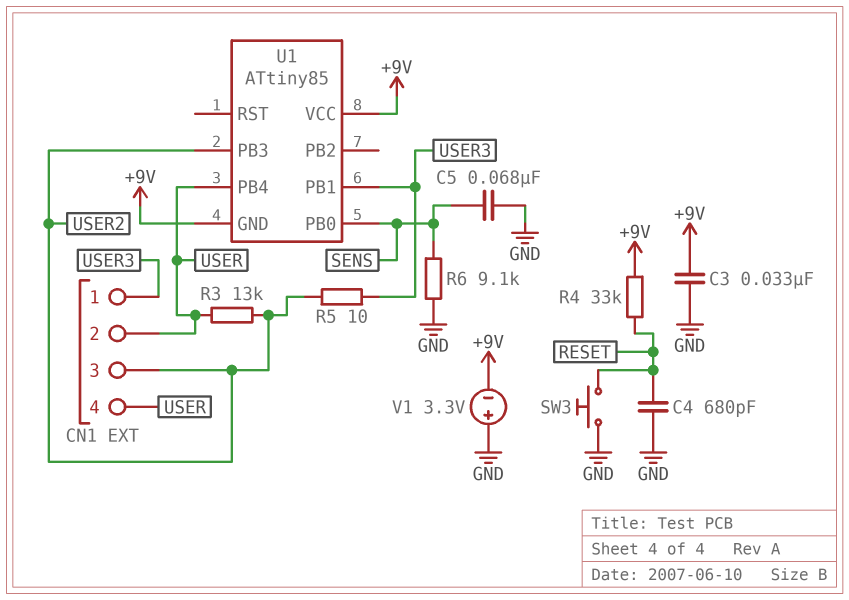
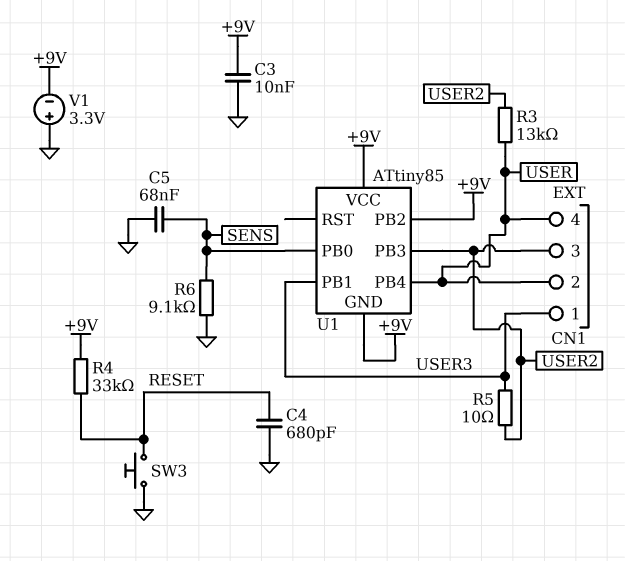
C3: 33nF (+9V, GND) -> 10nF (+9V, GND)
U1 pin PB2: none -> +9V

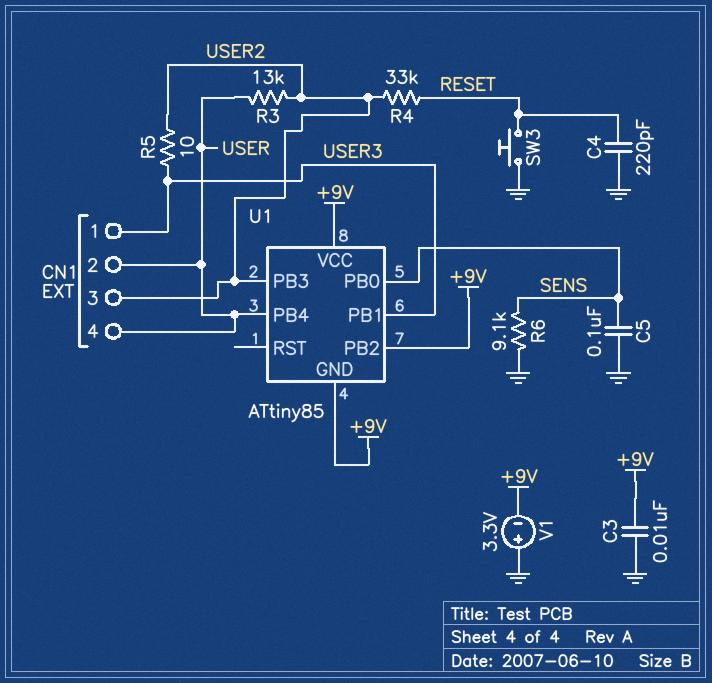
C4: 680pF (GND, RESET) -> 220pF (GND, RESET)
C5: 68nF (GND, SENS) -> 100nF (GND, SENS)
R4: 33k (+9V, RESET) -> 33k (RESET, USER2)

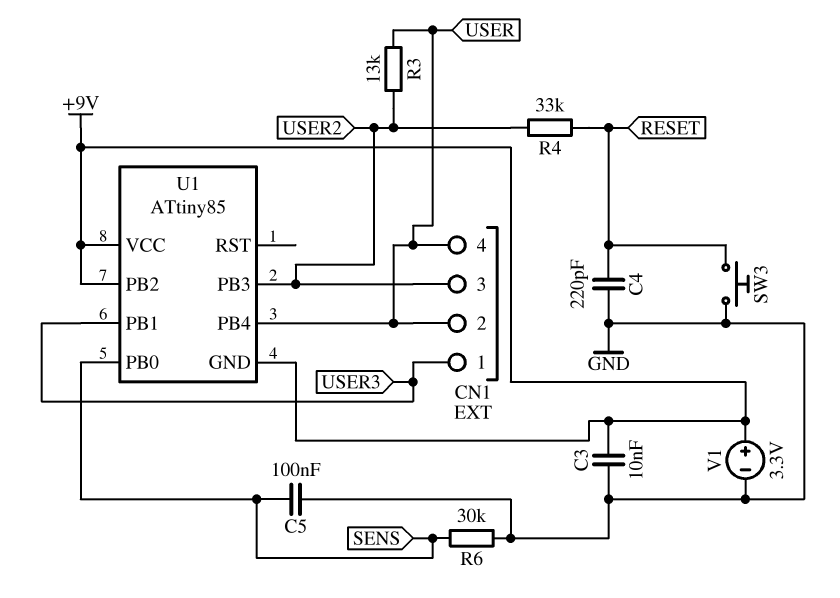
R5: 10 (USER2, USER3) -> none
R6: 9.1k (GND, SENS) -> 30k (GND, SENS)
V1: 3.3V (plus GND, minus +9V) -> 3.3V (plus +9V, minus GND)

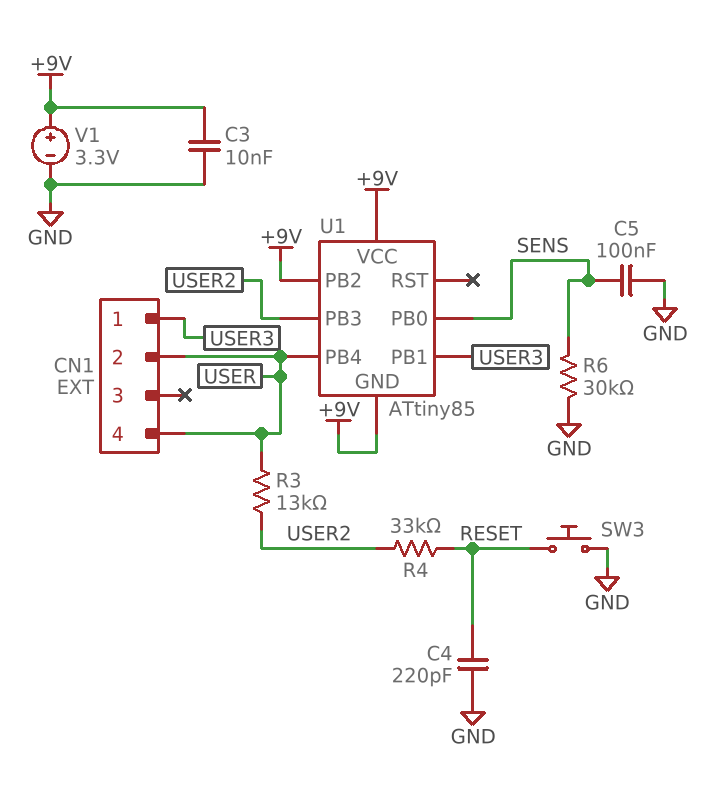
CN1 pin 3: USER2 -> none

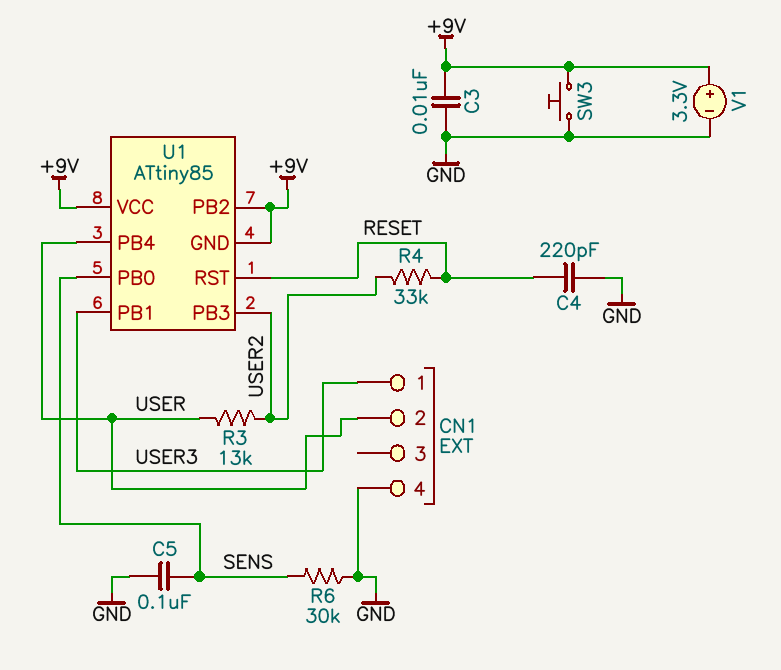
CN1 pin 4: USER -> GND
SW3: button (GND, RESET) -> button (+9V, GND)
U1 pin RST: none -> RESET

